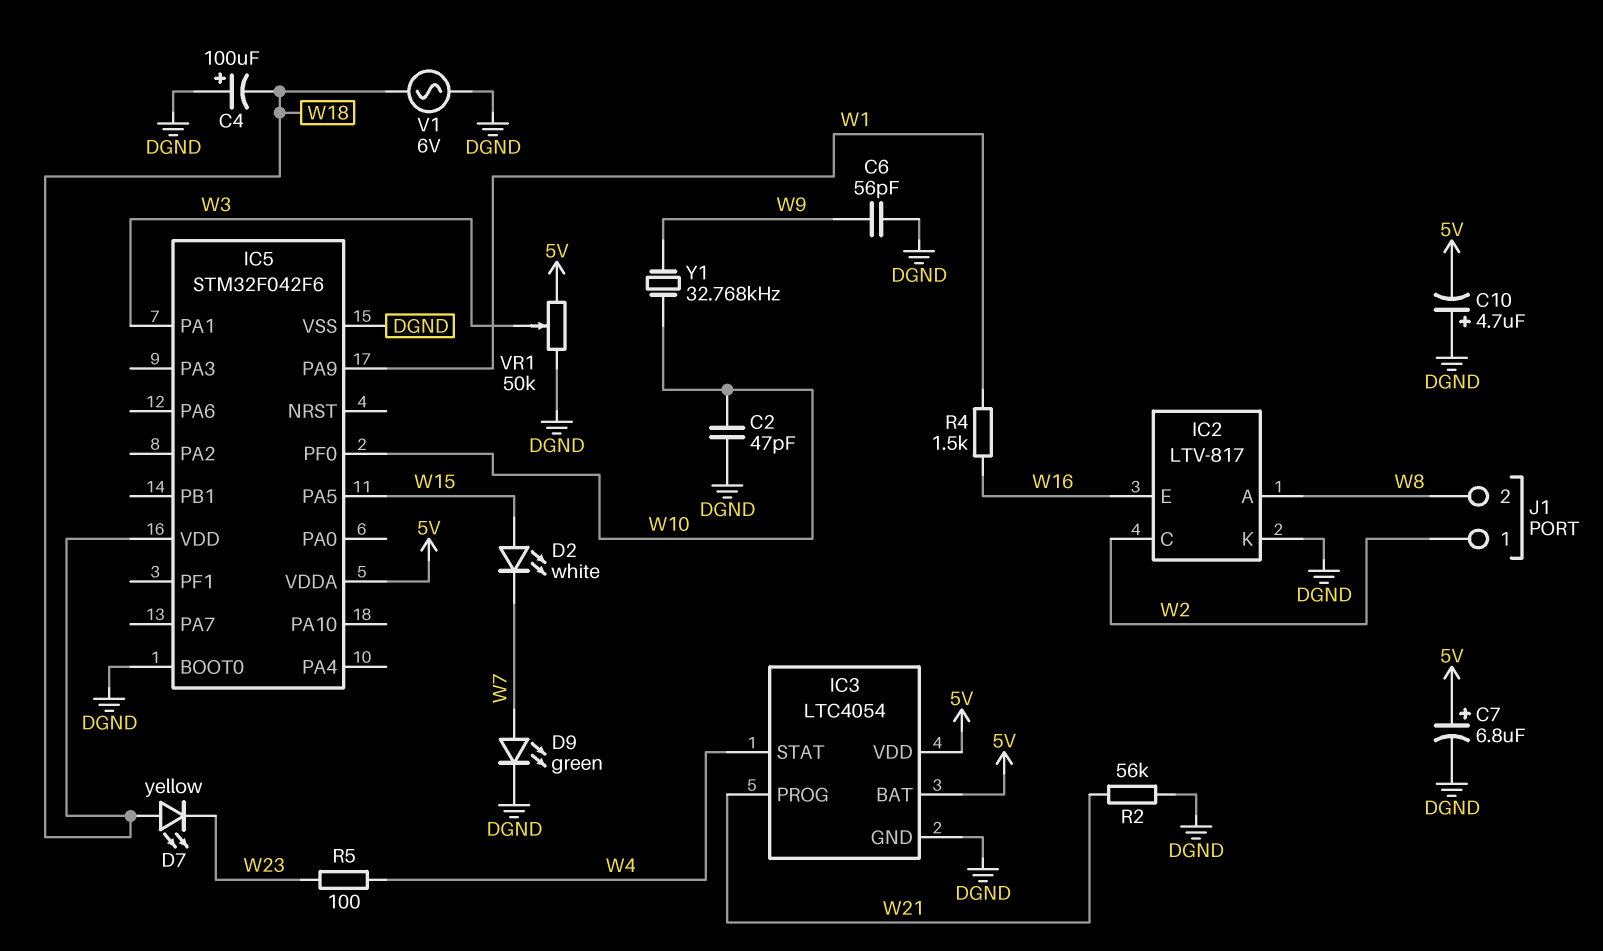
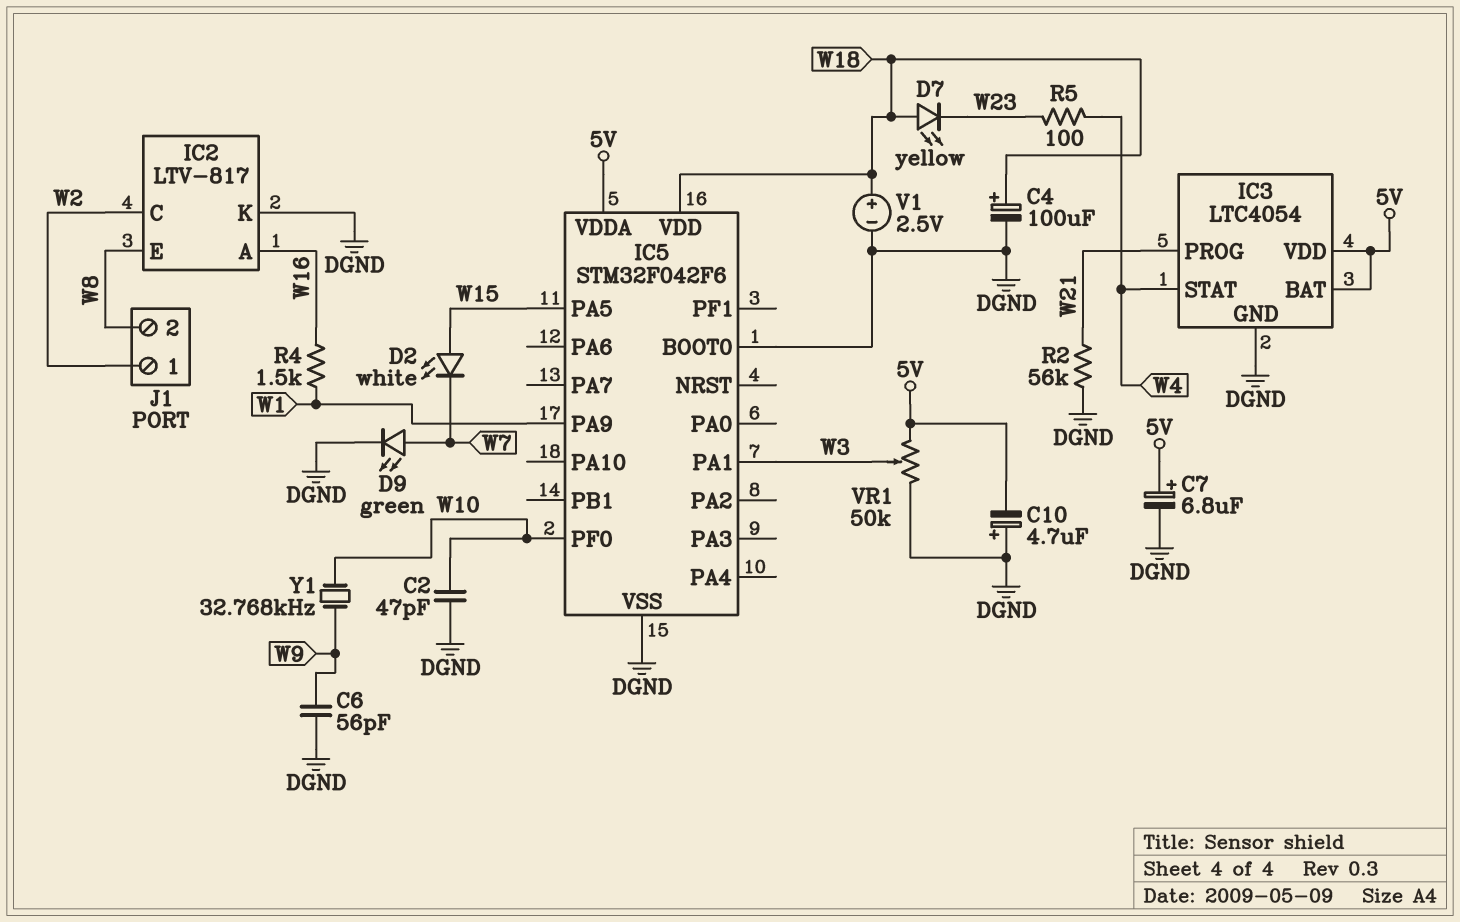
C4: 100uF (plus DGND, minus W18) -> 100uF (plus W18, minus DGND)
IC2 pin A: W8 -> W16
IC2 pin E: W16 -> W8
V1: AC 6V (DGND, W18) -> 2.5V (plus W18, minus DGND)

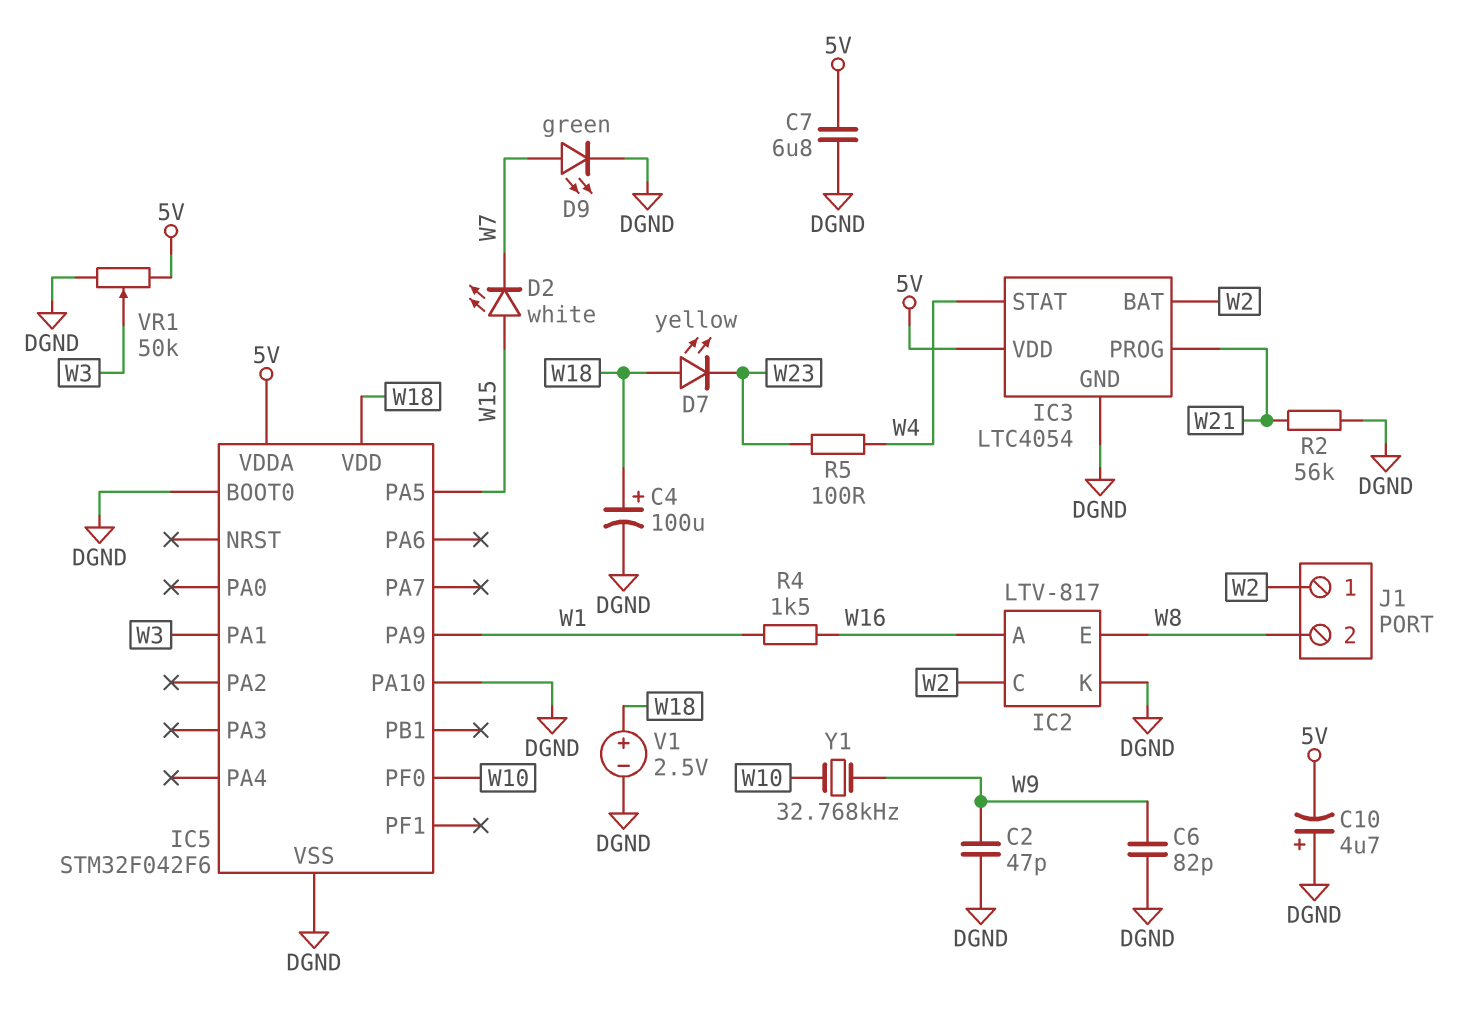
C2: 47pF (DGND, W10) -> 47pF (DGND, W9)
C6: 56pF (DGND, W9) -> 82pF (DGND, W9)
C7: 6.8uF (plus 5V, minus DGND) -> 6.8uF (5V, DGND)
IC3 pin BAT: 5V -> W2
IC5 pin PA10: none -> DGND

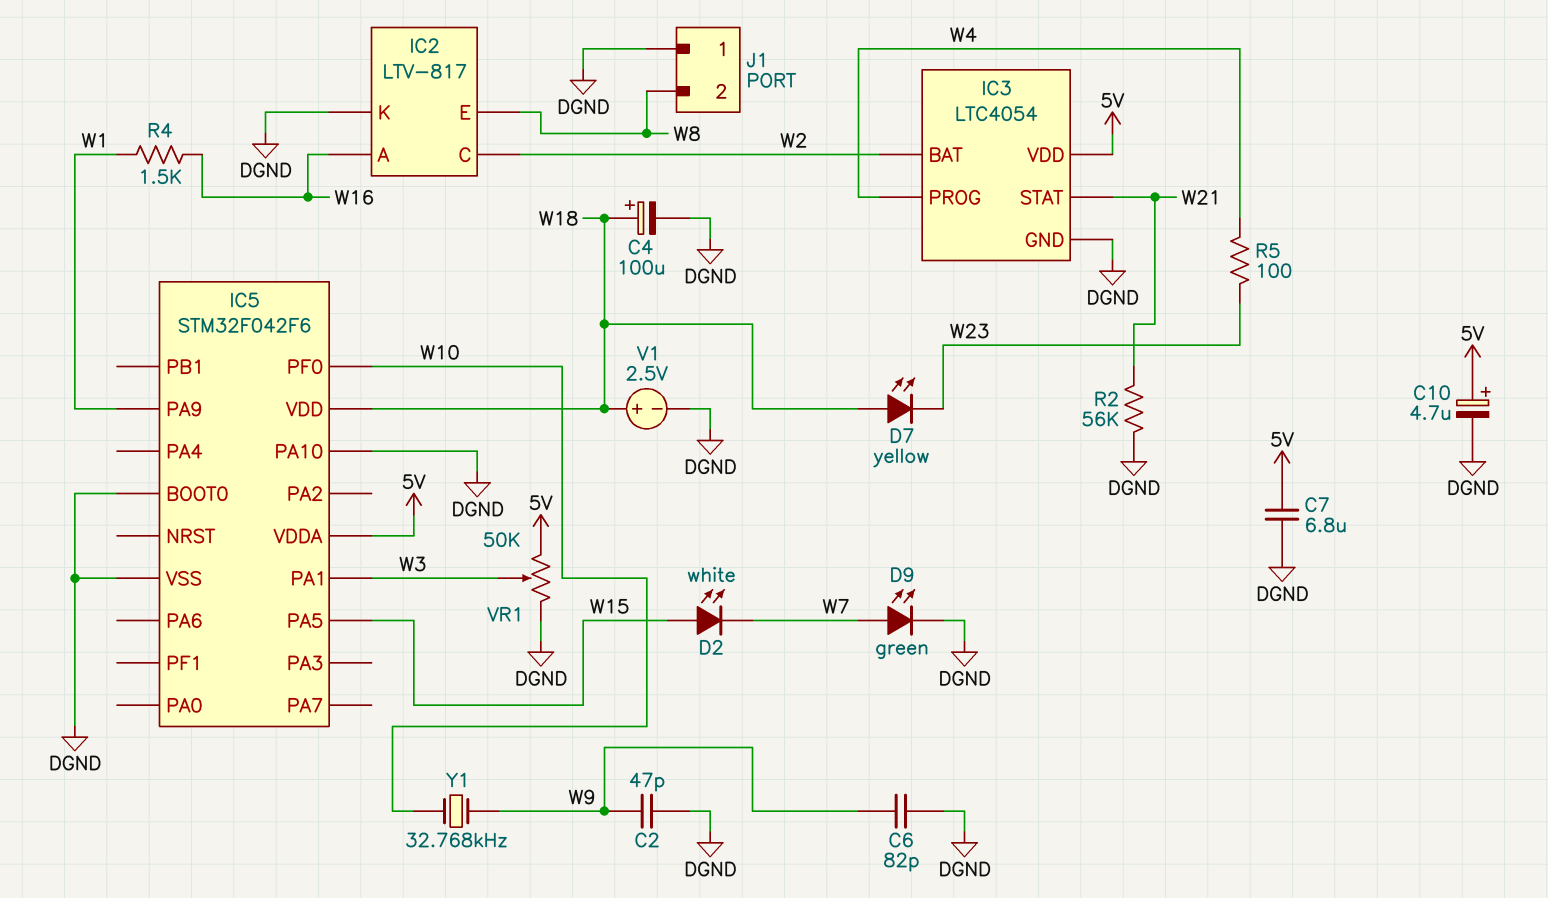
C10: 4.7uF (plus DGND, minus 5V) -> 4.7uF (plus 5V, minus DGND)
IC3 pin PROG: W21 -> W4
IC3 pin STAT: W4 -> W21
J1 pin 1: W2 -> DGND

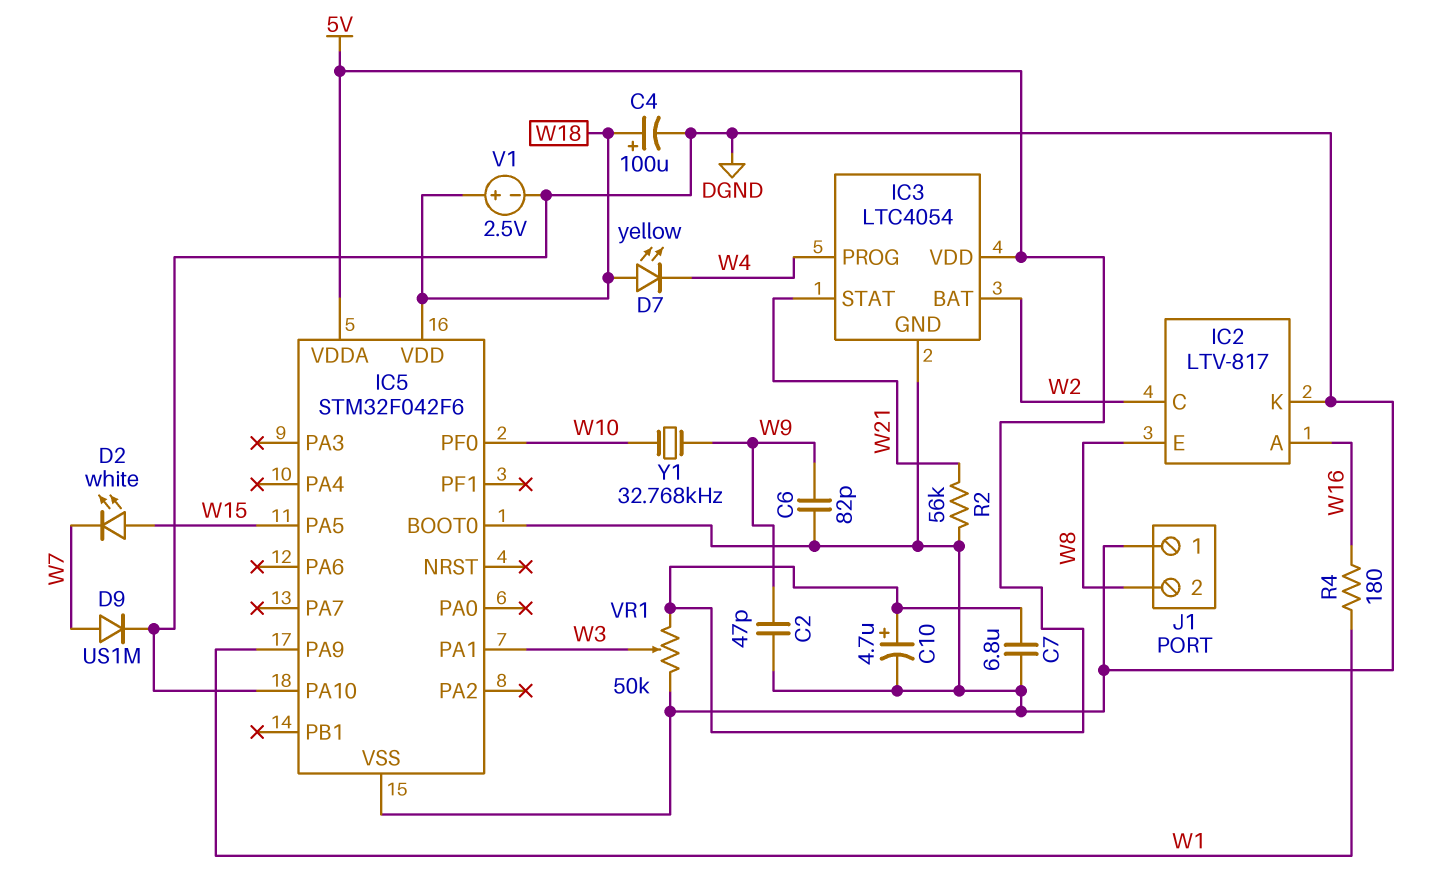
D7: LED yellow (A W18, K W23) -> LED yellow (A W18, K W4)
D9: LED green (A W7, K DGND) -> diode US1M (A W7, K DGND)
R4: 1.5k (W1, W16) -> 180 (W1, W16)
R5: 100 (W4, W23) -> none

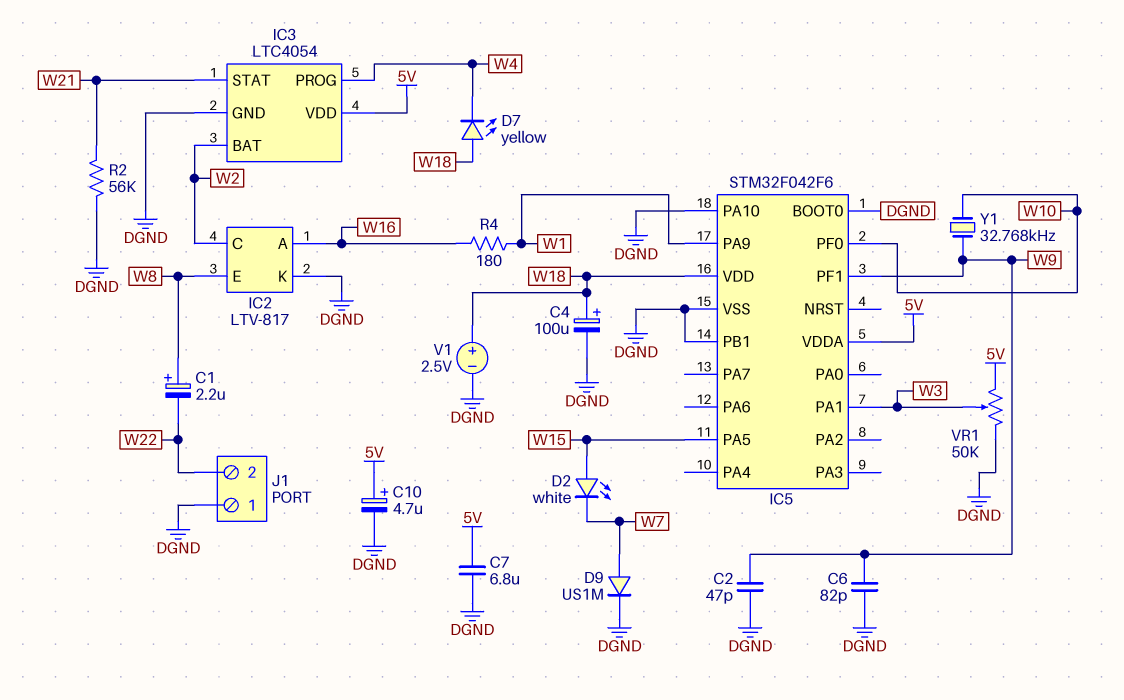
C1: none -> 2.2uF (plus W8, minus W22)
IC5 pin PB1: none -> DGND
IC5 pin PF1: none -> W9
J1 pin 2: W8 -> W22

